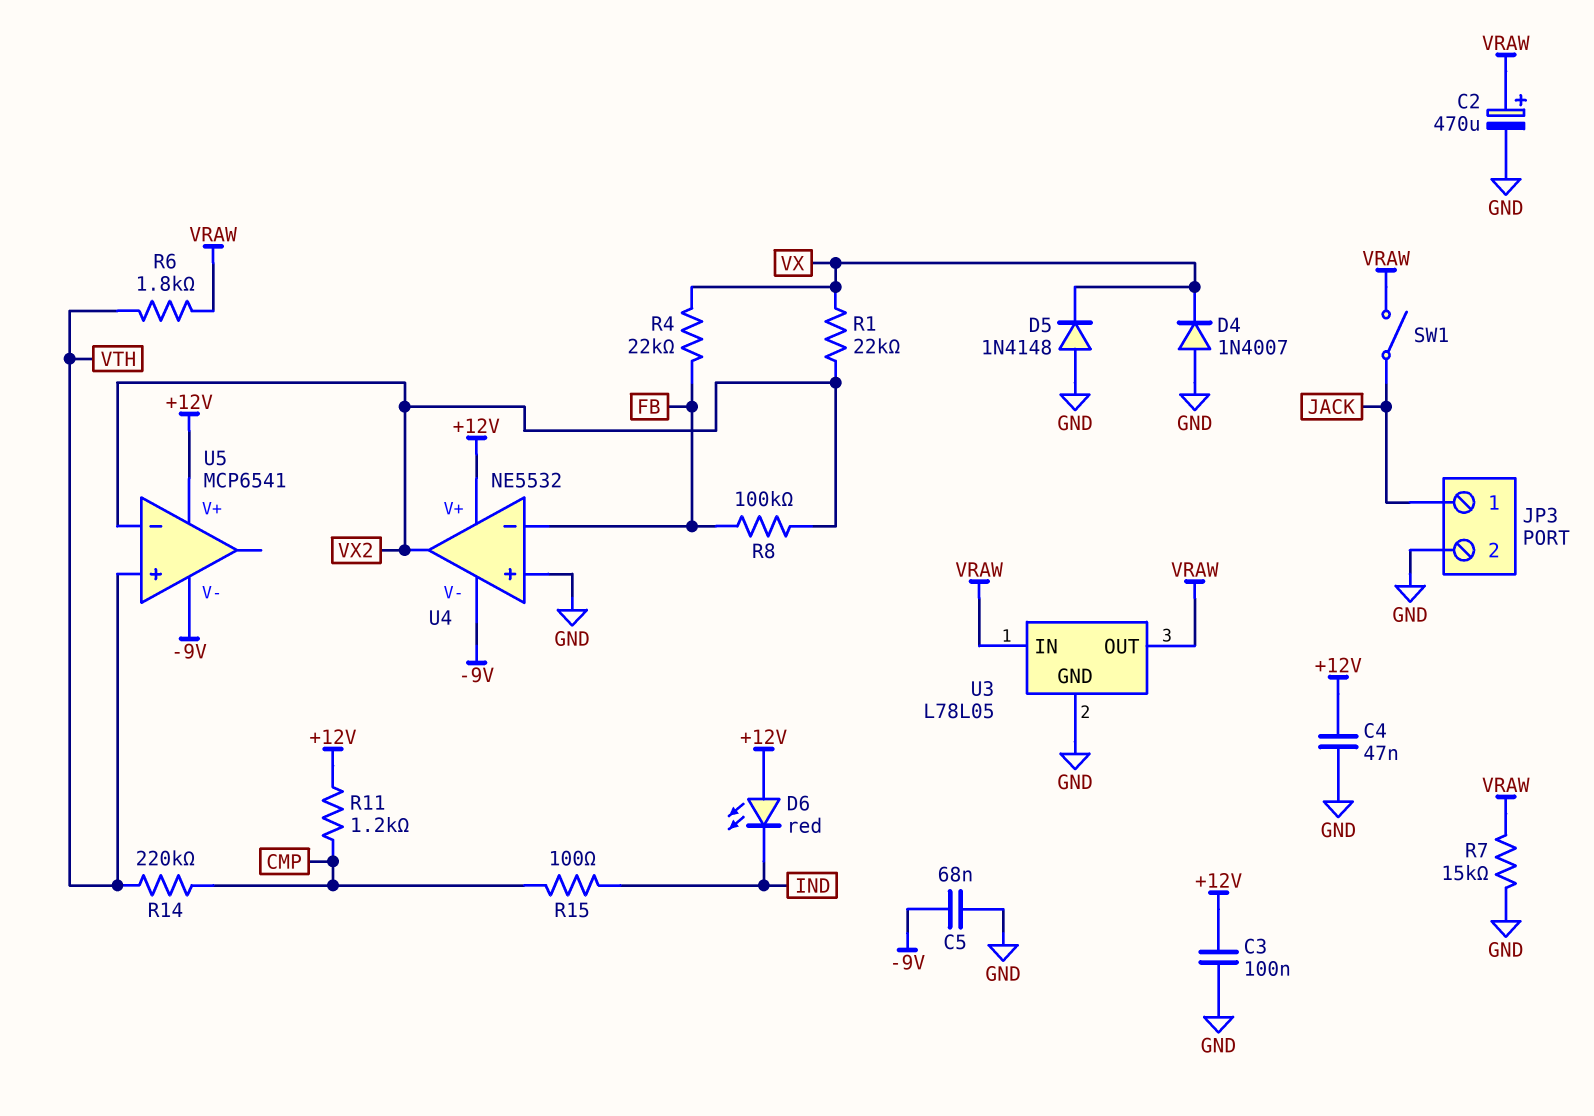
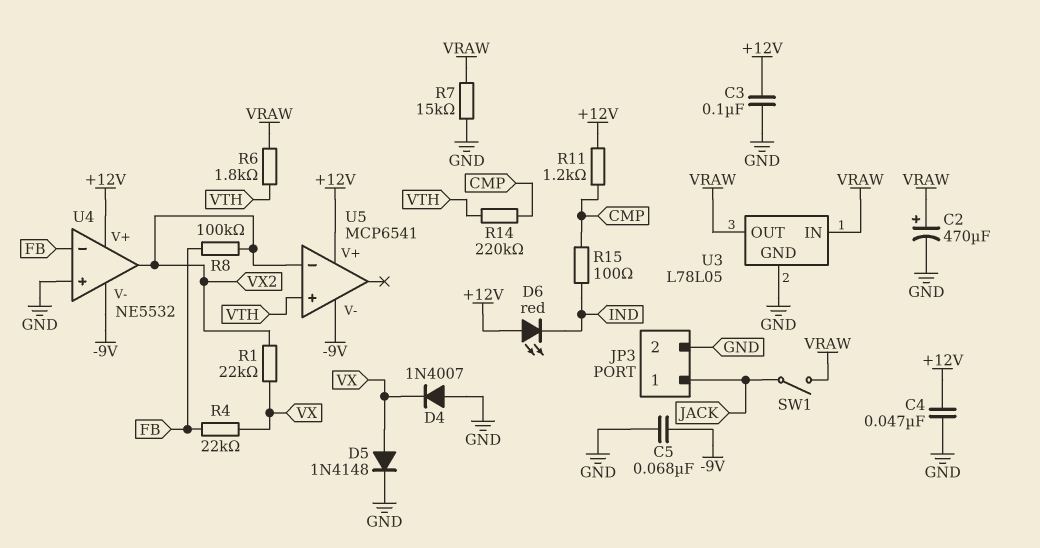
D5: diode 1N4148 (A GND, K VX) -> diode 1N4148 (A VX, K GND)

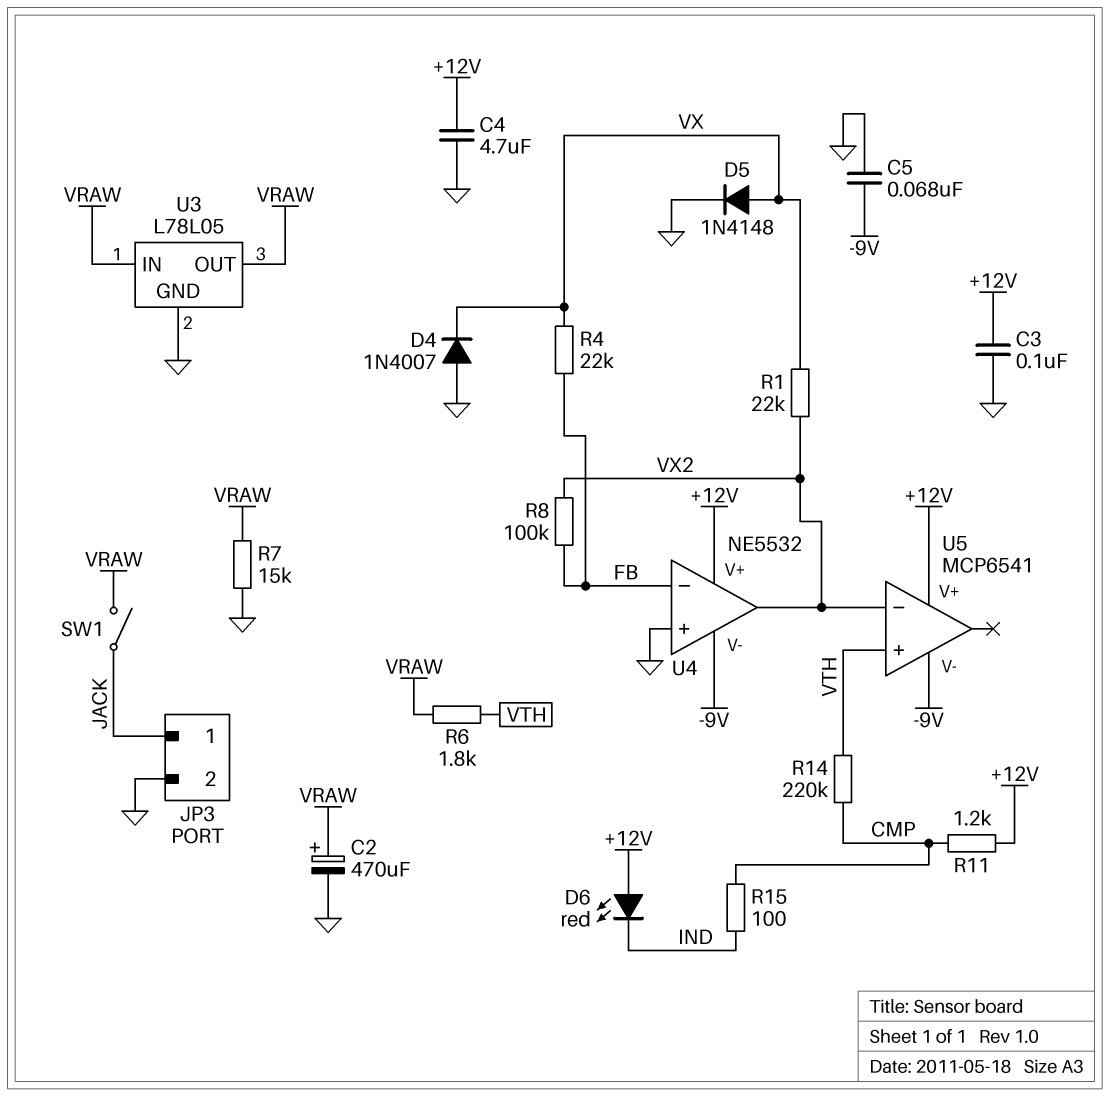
C4: 47nF (+12V, GND) -> 4.7uF (+12V, GND)

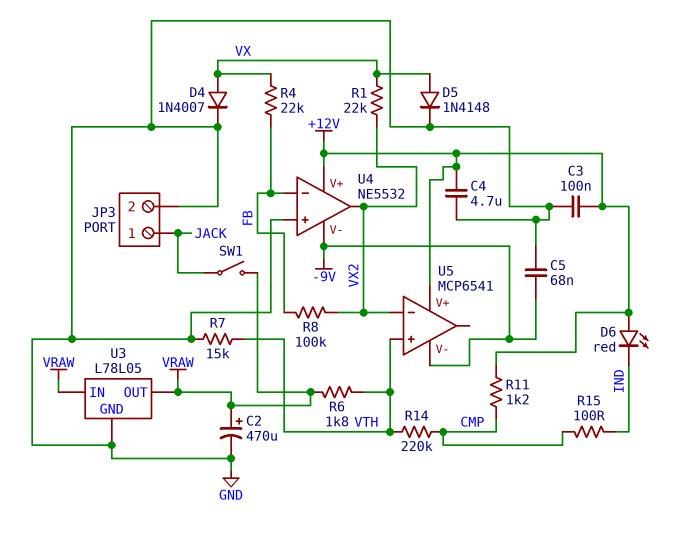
D4: diode 1N4007 (A GND, K VX) -> diode 1N4007 (A VX, K GND)
R7: 15k (GND, VRAW) -> 15k (GND, VTH)

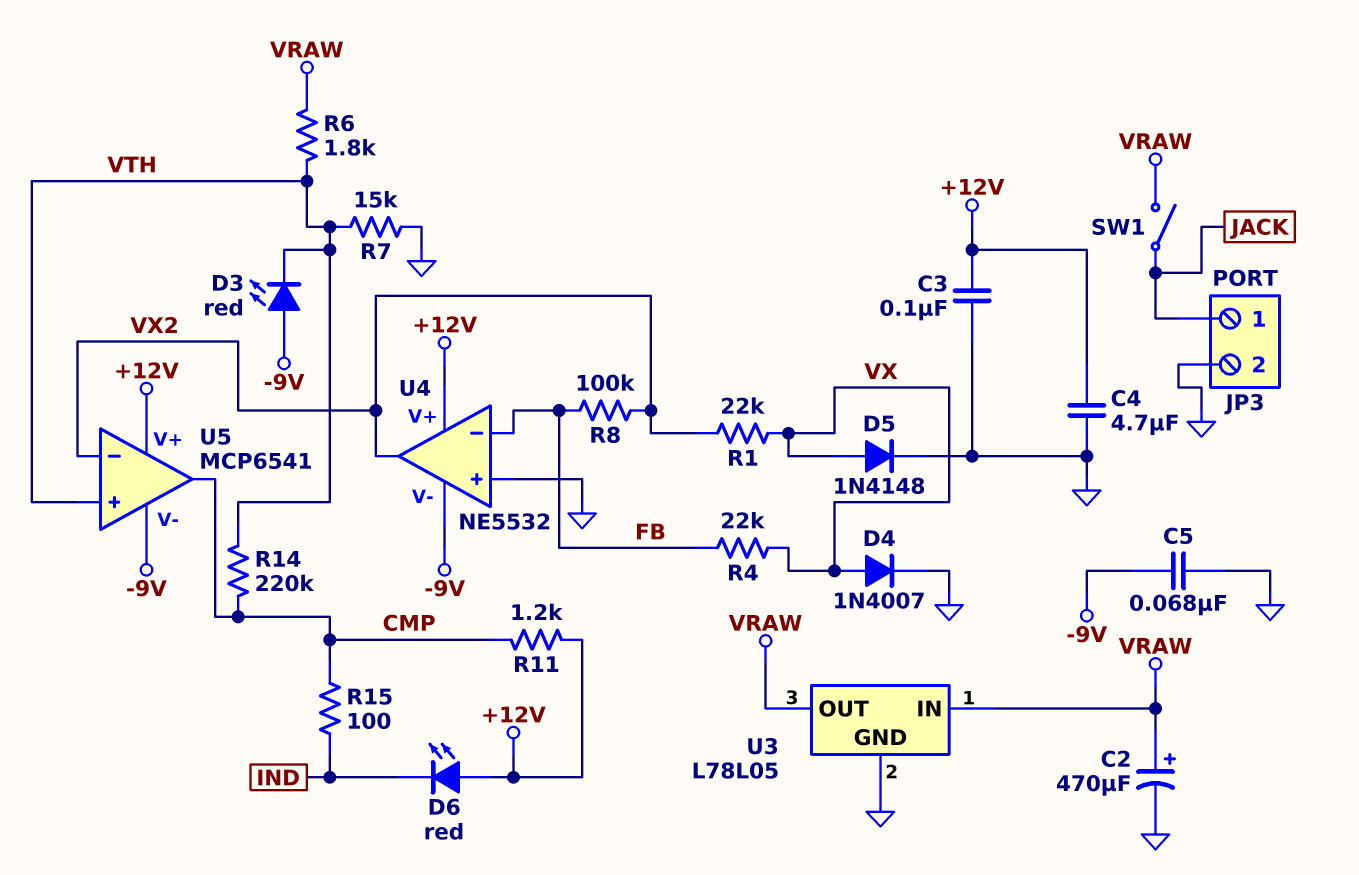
D3: none -> LED red (A -9V, K VTH)
U5 pin out: none -> CMP

